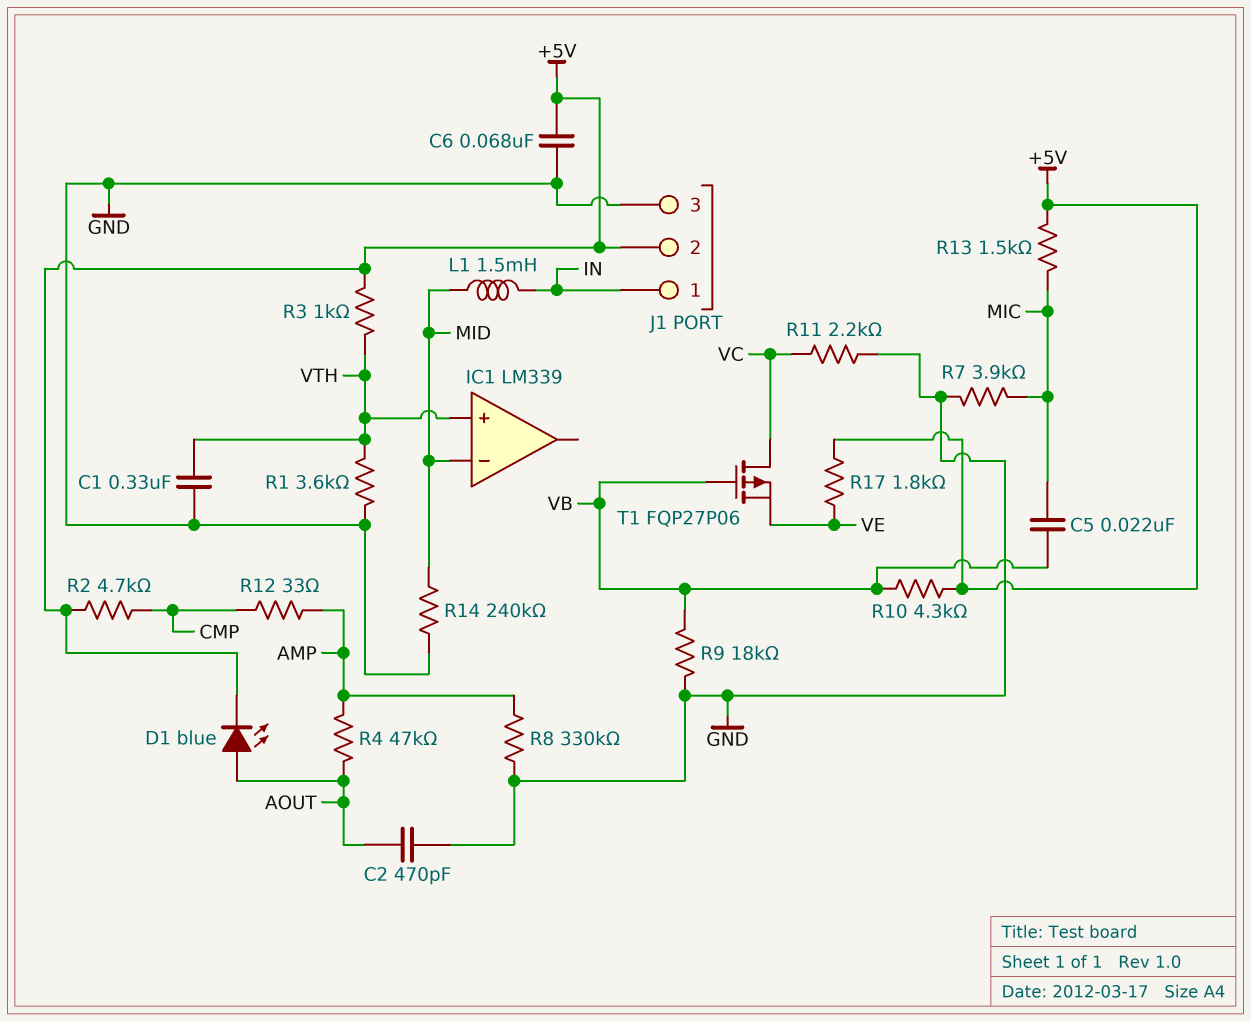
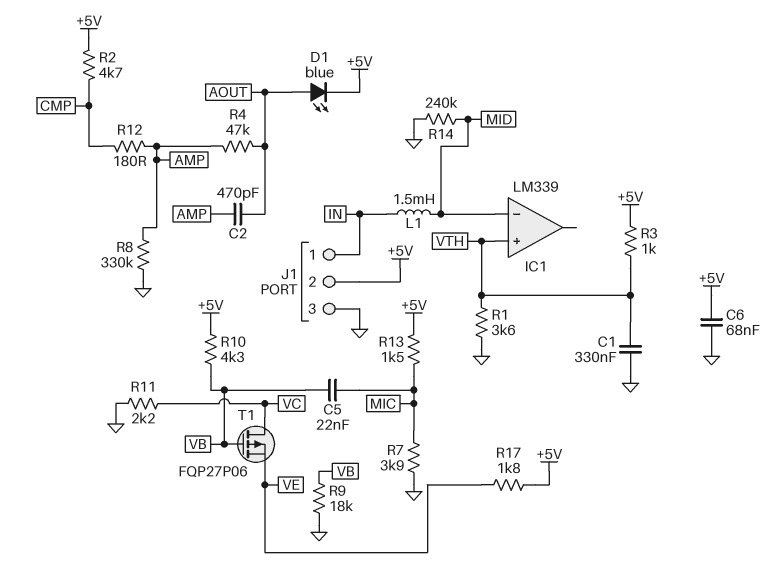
C2: 470pF (AOUT, GND) -> 470pF (AMP, AOUT)
R12: 33 (AMP, CMP) -> 180 (AMP, CMP)

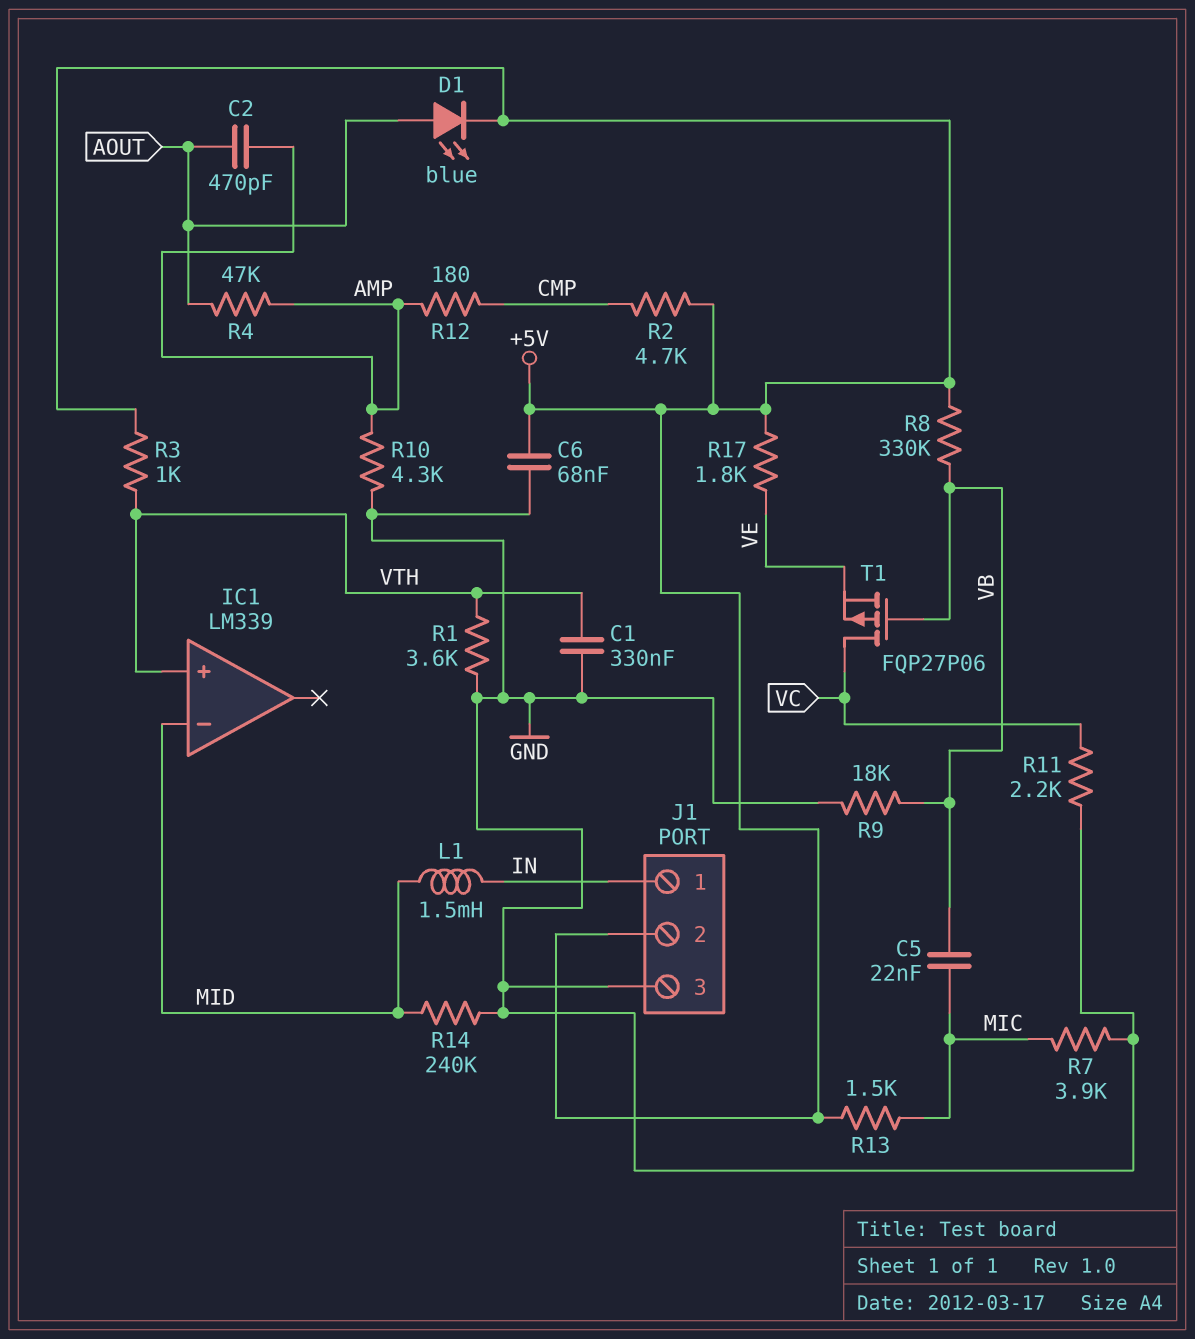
R8: 330k (AMP, GND) -> 330k (+5V, VB)
R10: 4.3k (+5V, VB) -> 4.3k (AMP, GND)

